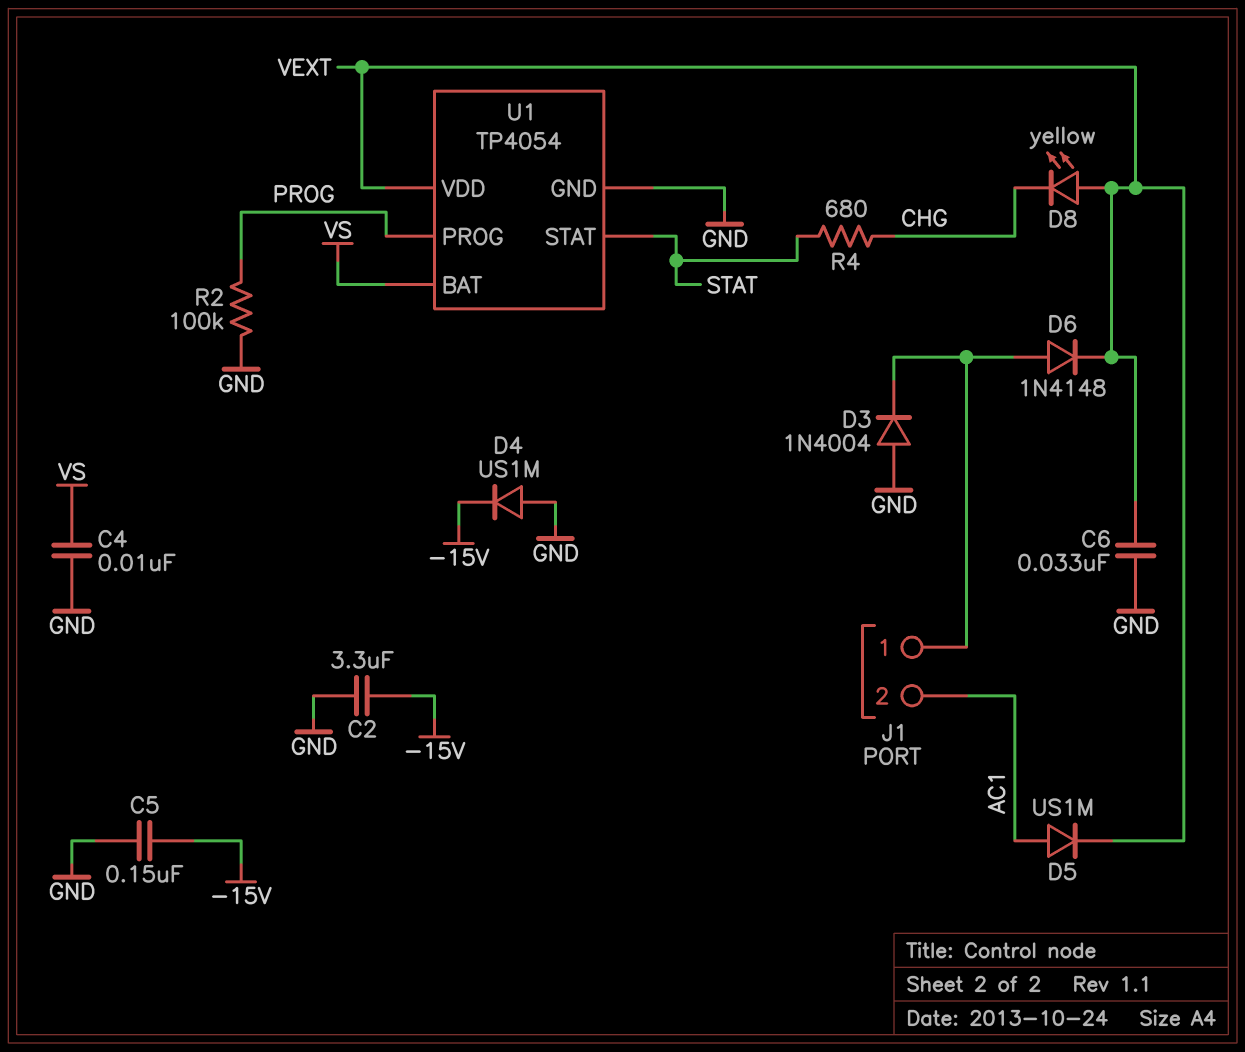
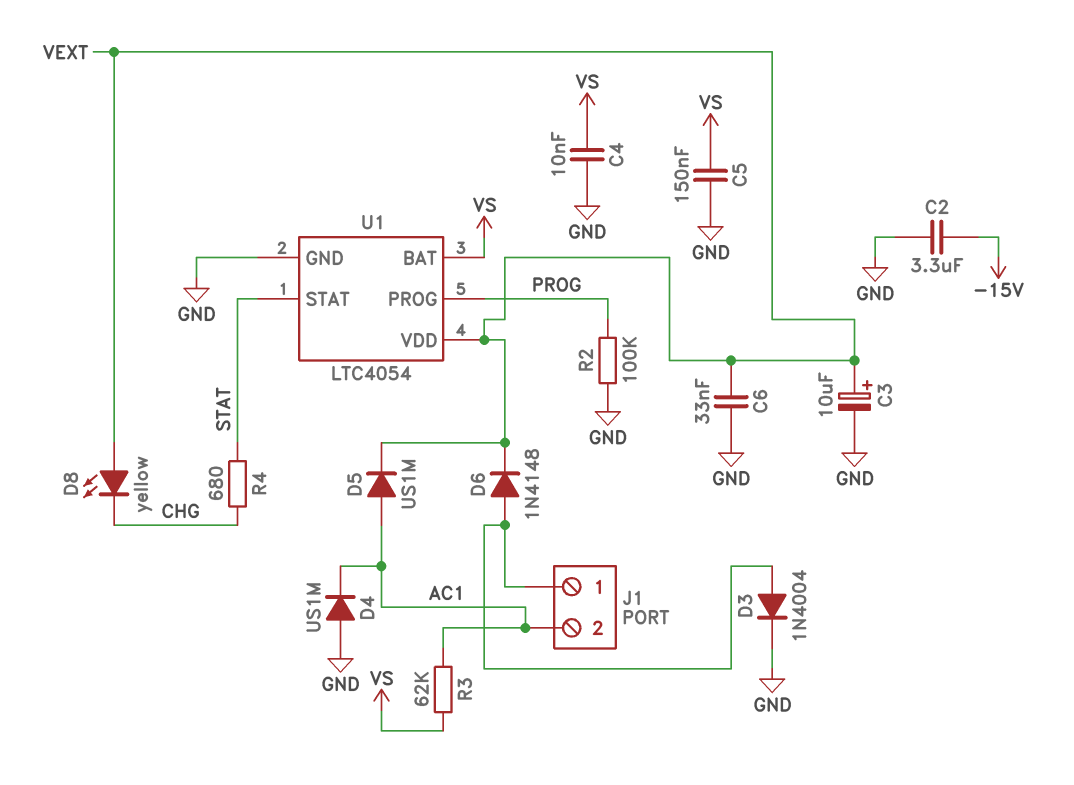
C3: none -> 10uF (plus VEXT, minus GND)
C5: 150nF (-15V, GND) -> 150nF (GND, VS)
D3: diode 1N4004 (A GND, K J1/1) -> diode 1N4004 (A J1/1, K GND)
D4: diode US1M (A GND, K -15V) -> diode US1M (A GND, K AC1)
R3: none -> 62k (AC1, VS)
U1: TP4054 -> LTC4054

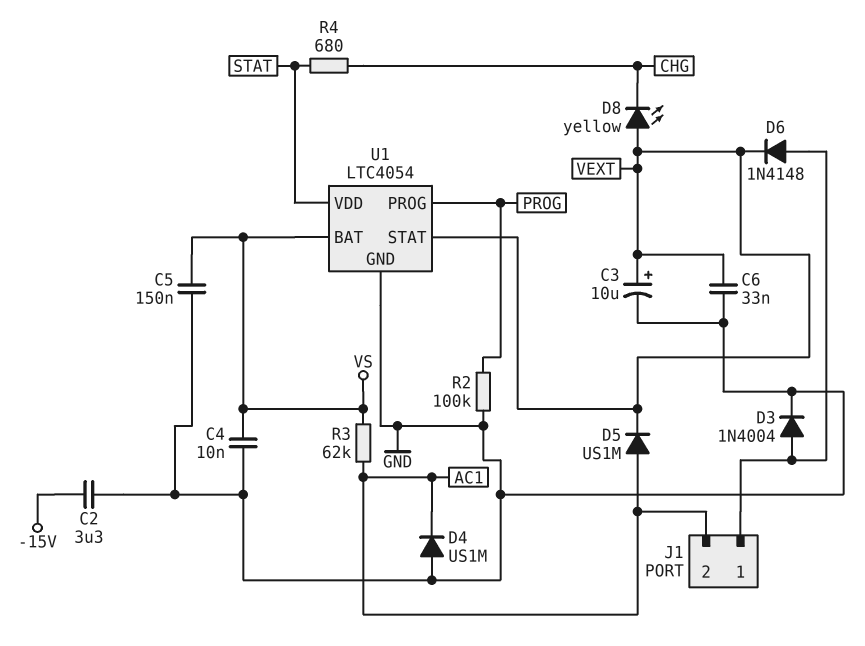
U1 pin STAT: STAT -> VEXT
U1 pin VDD: VEXT -> STAT

